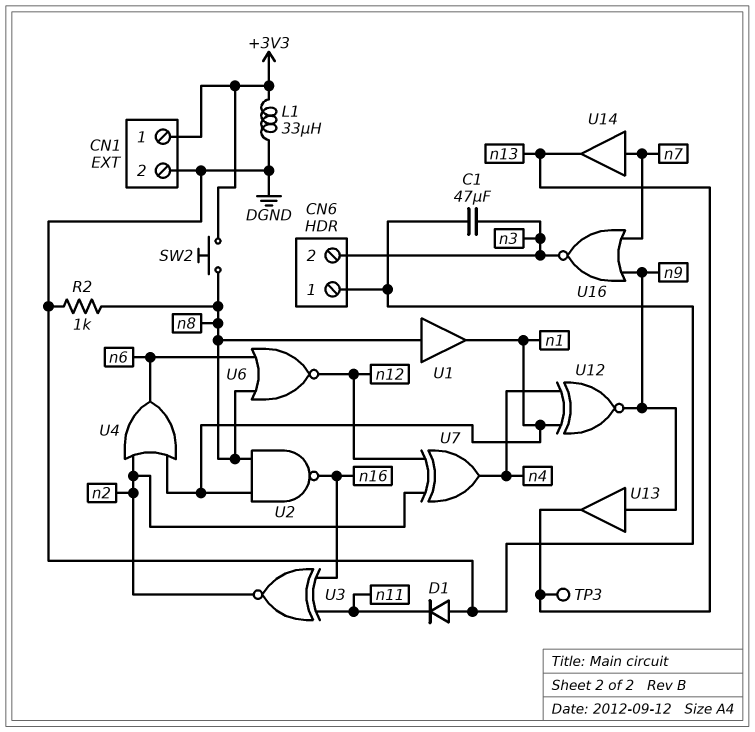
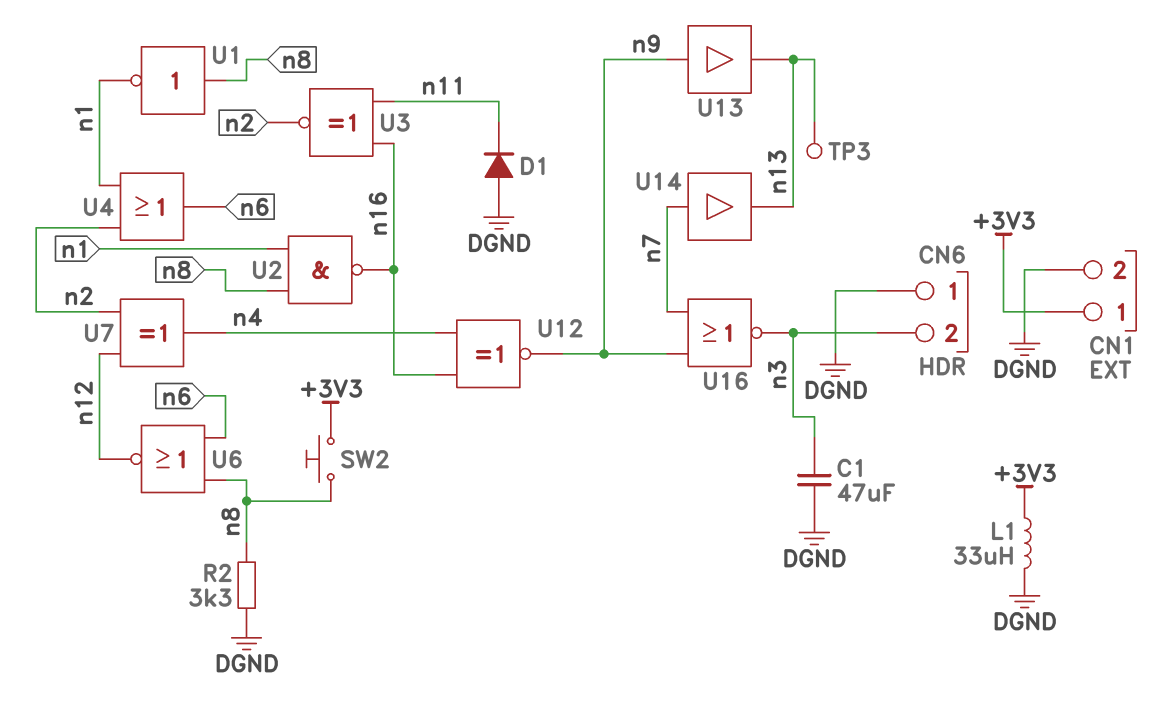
R2: 1k (DGND, n8) -> 3.3k (DGND, n8)
U1: buffer (in n8, out n1) -> NOT (in n8, out n1)
U12: XNOR (in n1, in n4, out n9) -> XNOR (in n4, in n16, out n9)

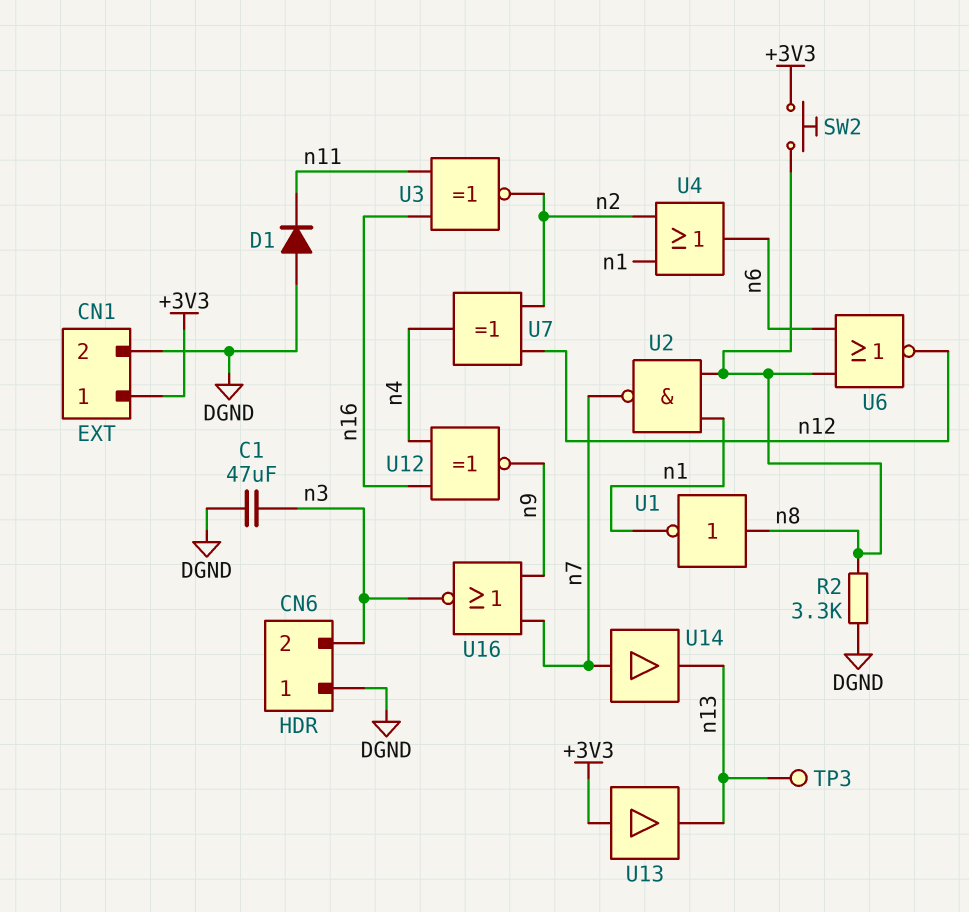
L1: 33uH (+3V3, DGND) -> none
U2: NAND (in n1, in n8, out n16) -> NAND (in n1, in n8, out n7)
U13: buffer (in n9, out n13) -> buffer (in +3V3, out n13)

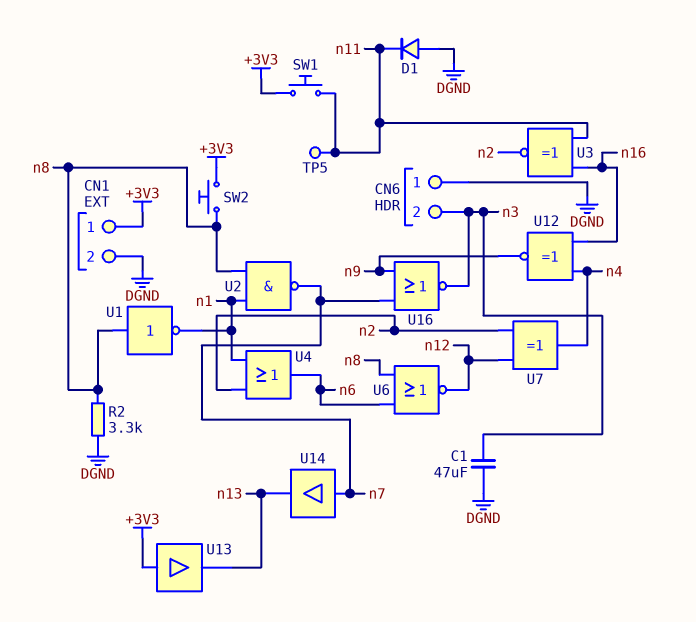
SW1: none -> button (+3V3, n11)
TP3: test point (n13) -> none
TP5: none -> test point (n11)

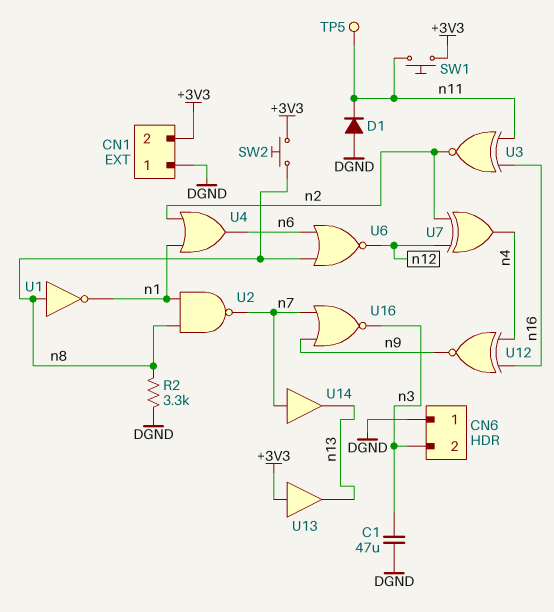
CN1 pin 1: +3V3 -> DGND
CN1 pin 2: DGND -> +3V3

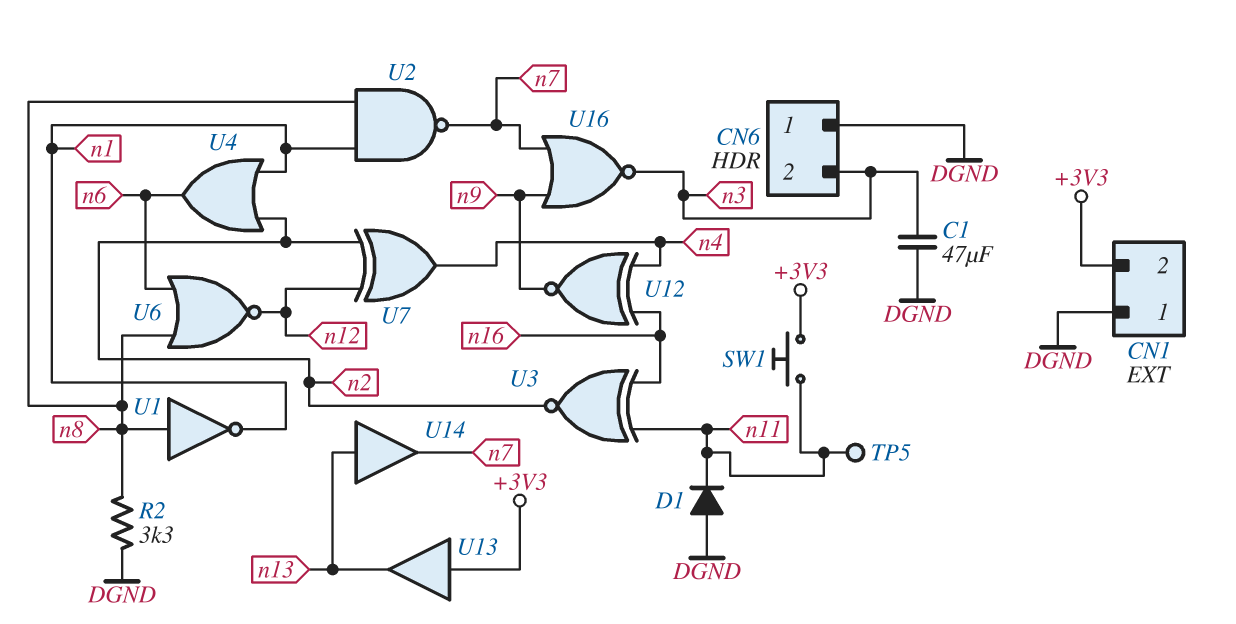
SW2: button (+3V3, n8) -> none
U14: buffer (in n7, out n13) -> buffer (in n13, out n7)

